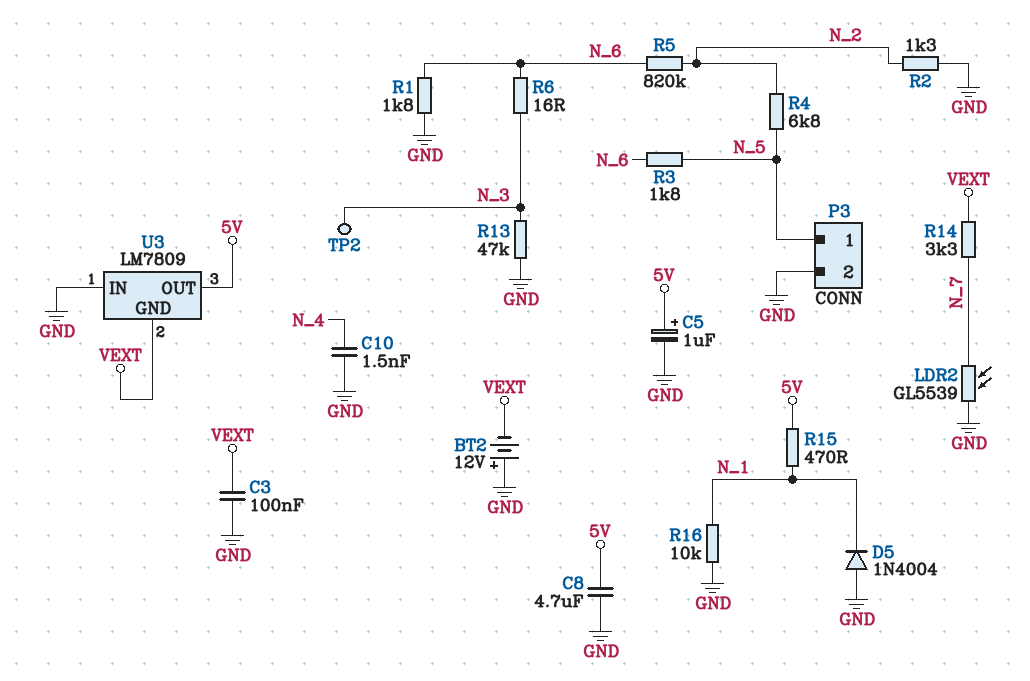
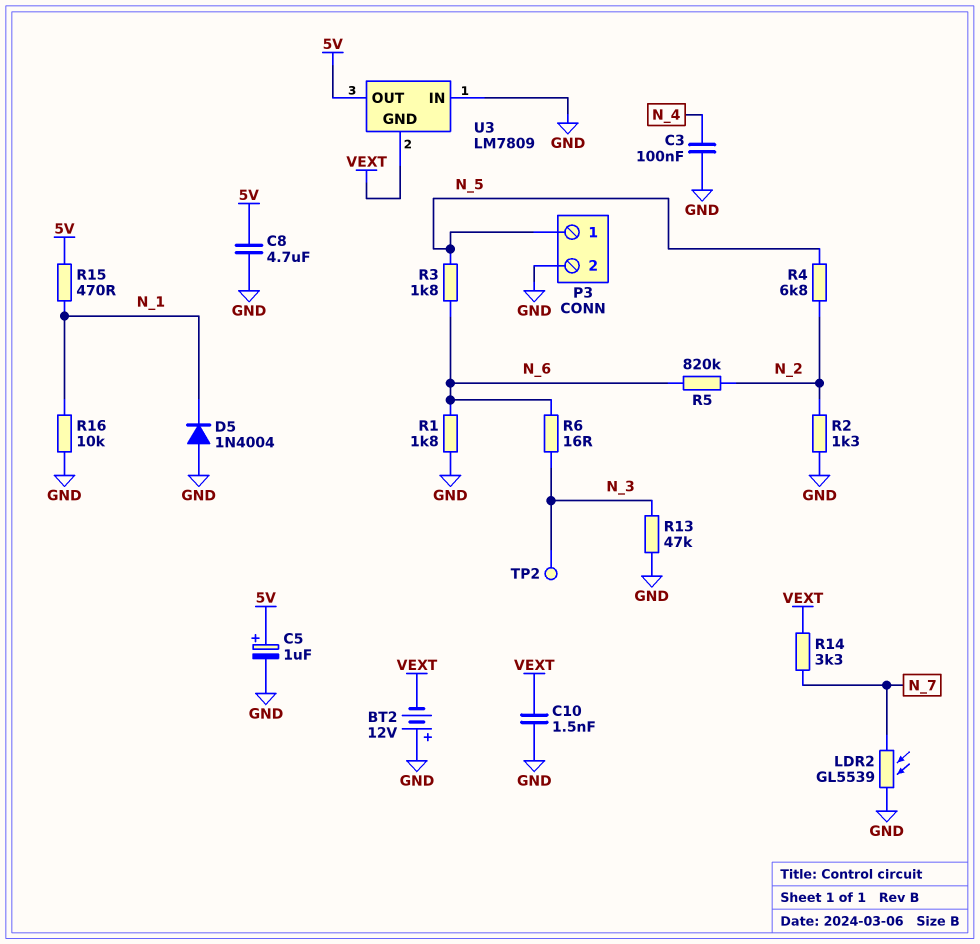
C3: 100nF (GND, VEXT) -> 100nF (GND, N_4)
C10: 1.5nF (GND, N_4) -> 1.5nF (GND, VEXT)

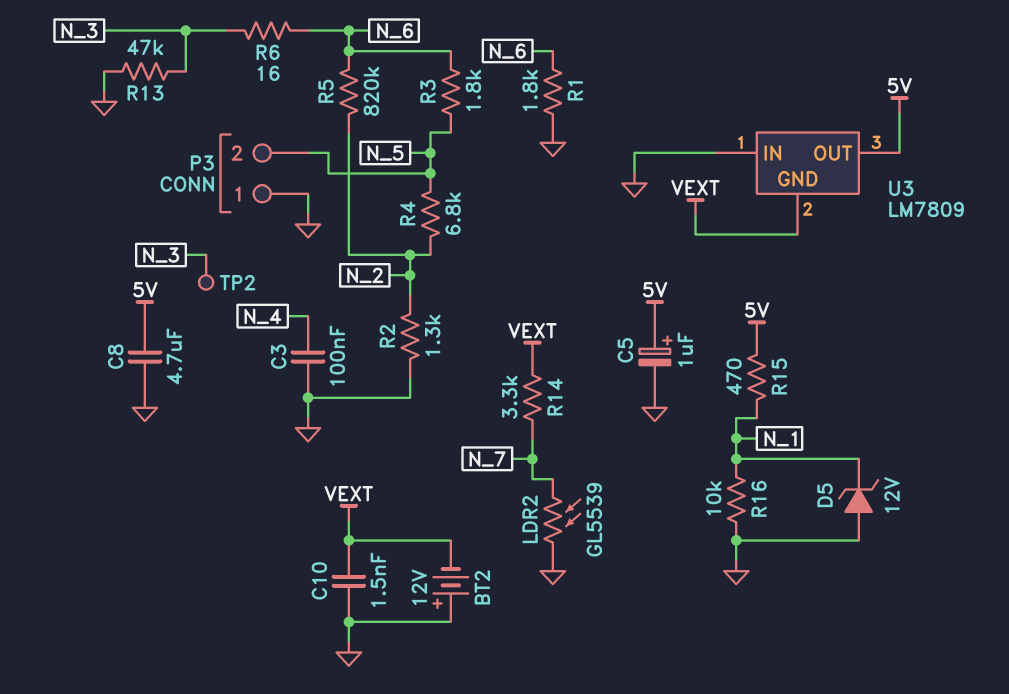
D5: diode 1N4004 (A GND, K N_1) -> zener 12V (A GND, K N_1)
P3 pin 1: N_5 -> GND
P3 pin 2: GND -> N_5

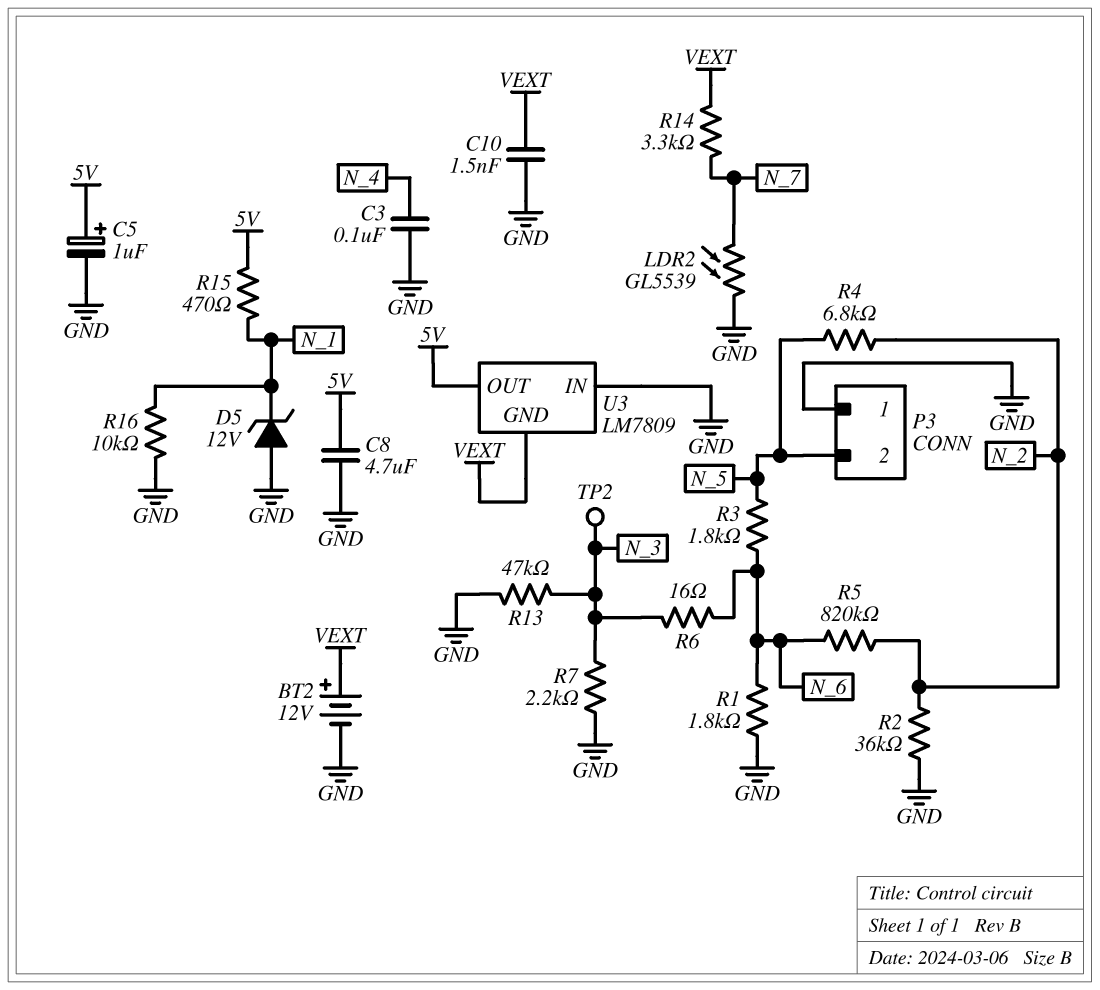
BT2: 12V (plus GND, minus VEXT) -> 12V (plus VEXT, minus GND)
R2: 1.3k (GND, N_2) -> 36k (GND, N_2)
R7: none -> 2.2k (GND, N_3)

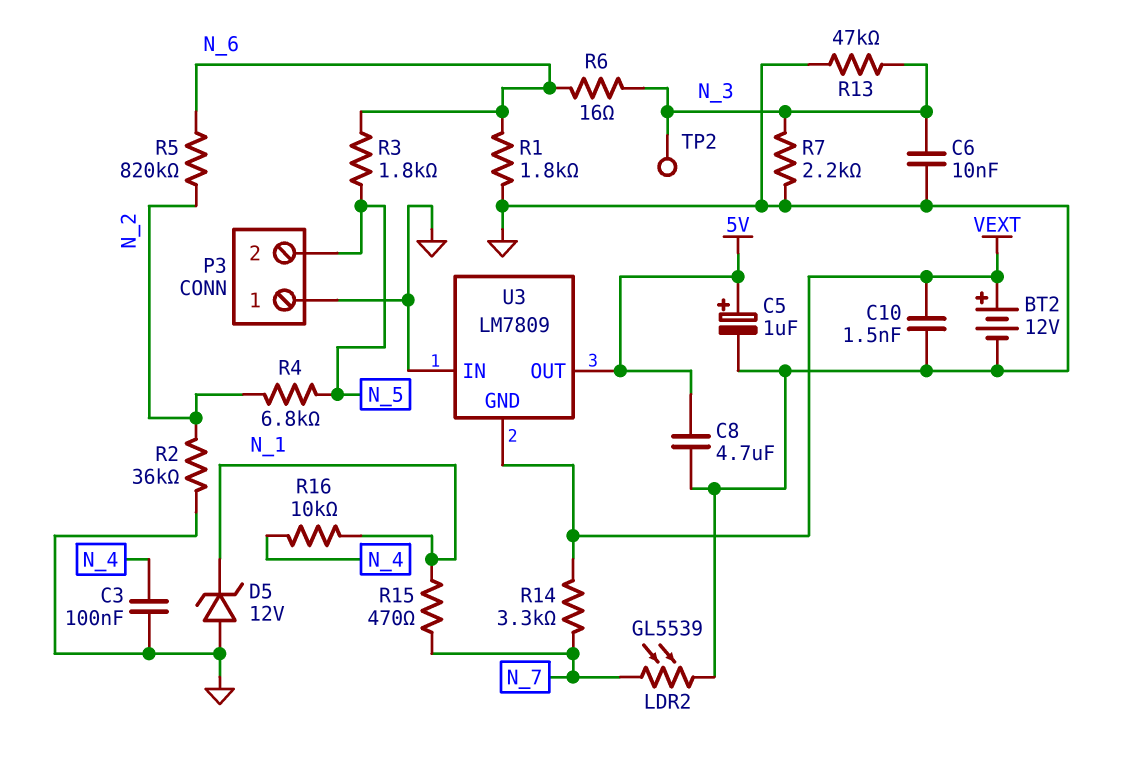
C6: none -> 10nF (GND, N_3)
R15: 470 (5V, N_1) -> 470 (N_1, N_7)
R16: 10k (GND, N_1) -> 10k (N_1, N_4)

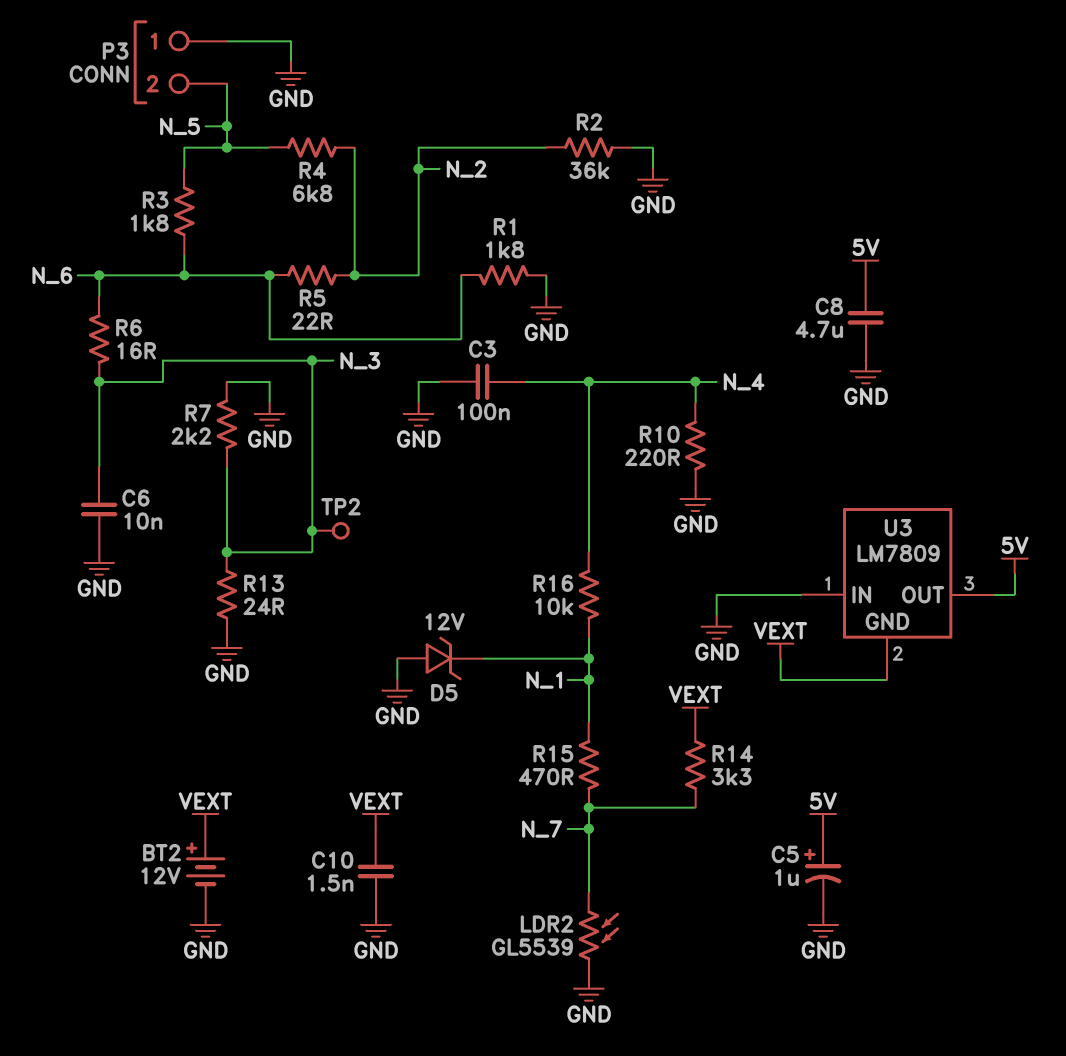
R5: 820k (N_2, N_6) -> 22 (N_2, N_6)
R10: none -> 220 (GND, N_4)
R13: 47k (GND, N_3) -> 24 (GND, N_3)

